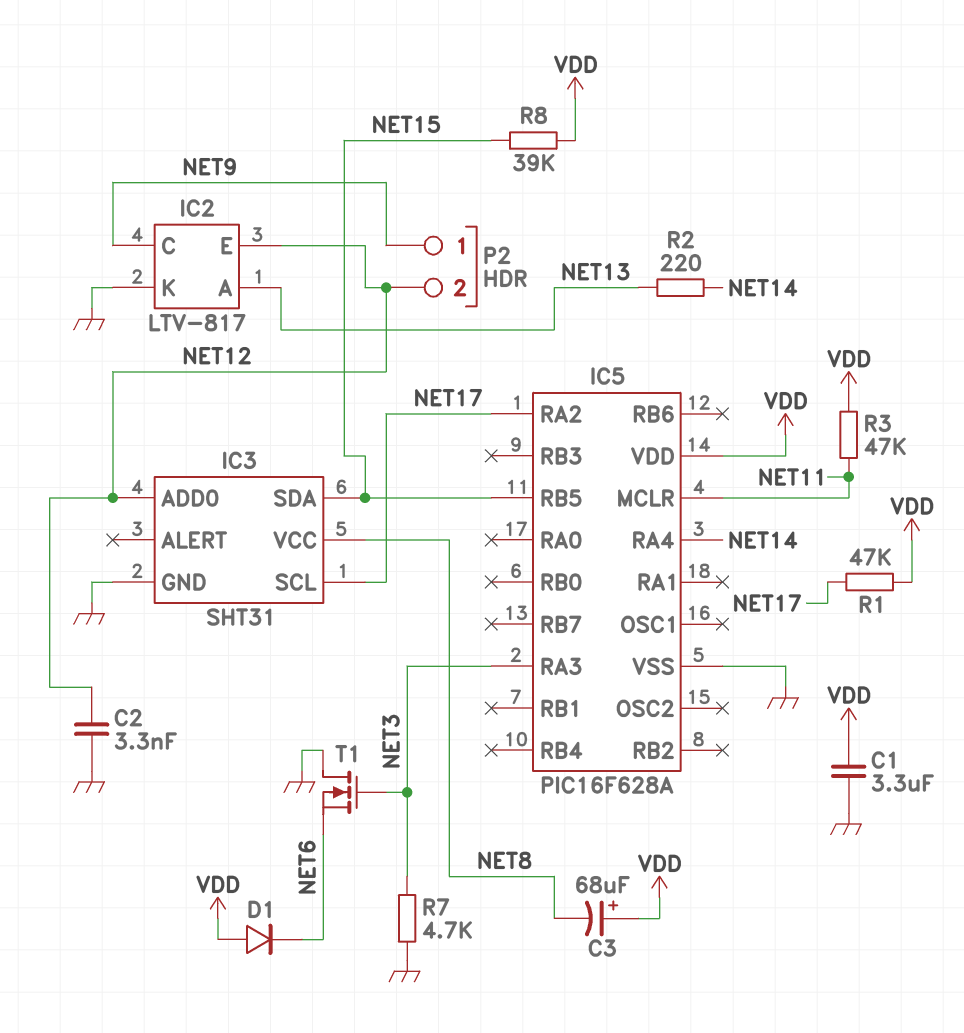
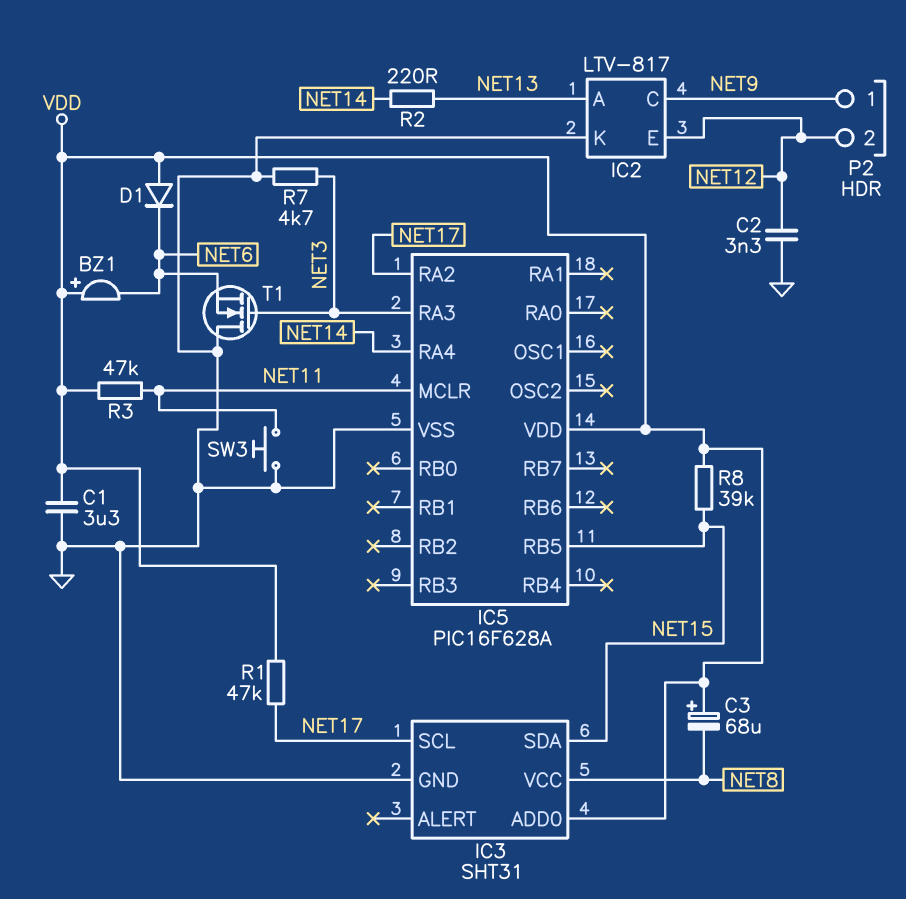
BZ1: none -> buzzer (plus VDD, minus NET6)
IC3 pin ADD0: NET12 -> VDD
SW3: none -> button (GND, NET11)

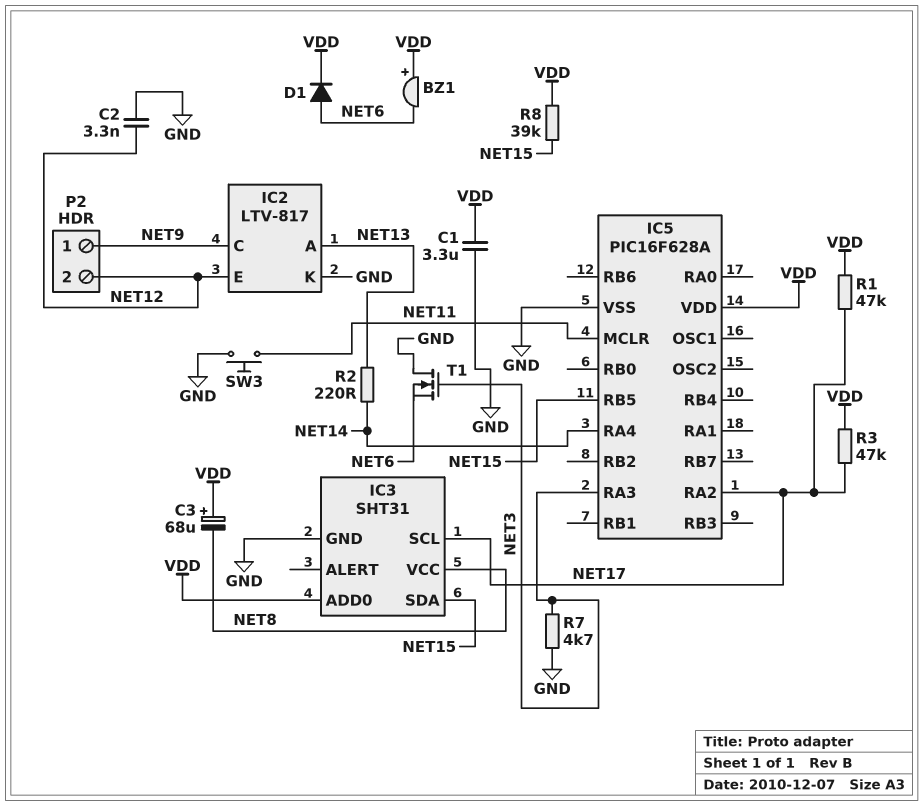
D1: diode (A VDD, K NET6) -> diode (A NET6, K VDD)
R3: 47k (NET11, VDD) -> 47k (NET17, VDD)

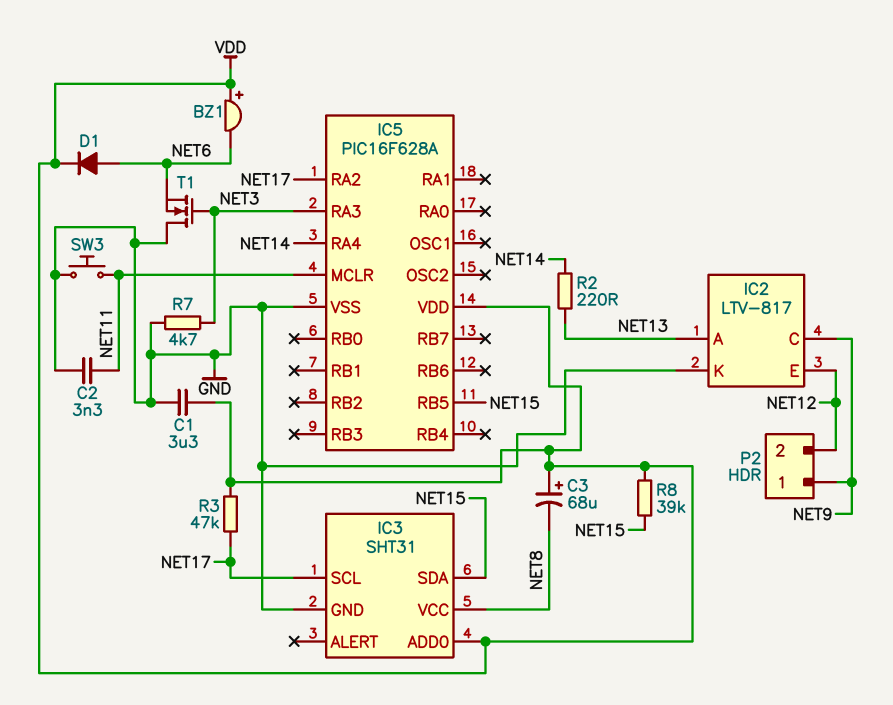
C2: 3.3nF (GND, NET12) -> 3.3nF (GND, NET11)
R1: 47k (NET17, VDD) -> none

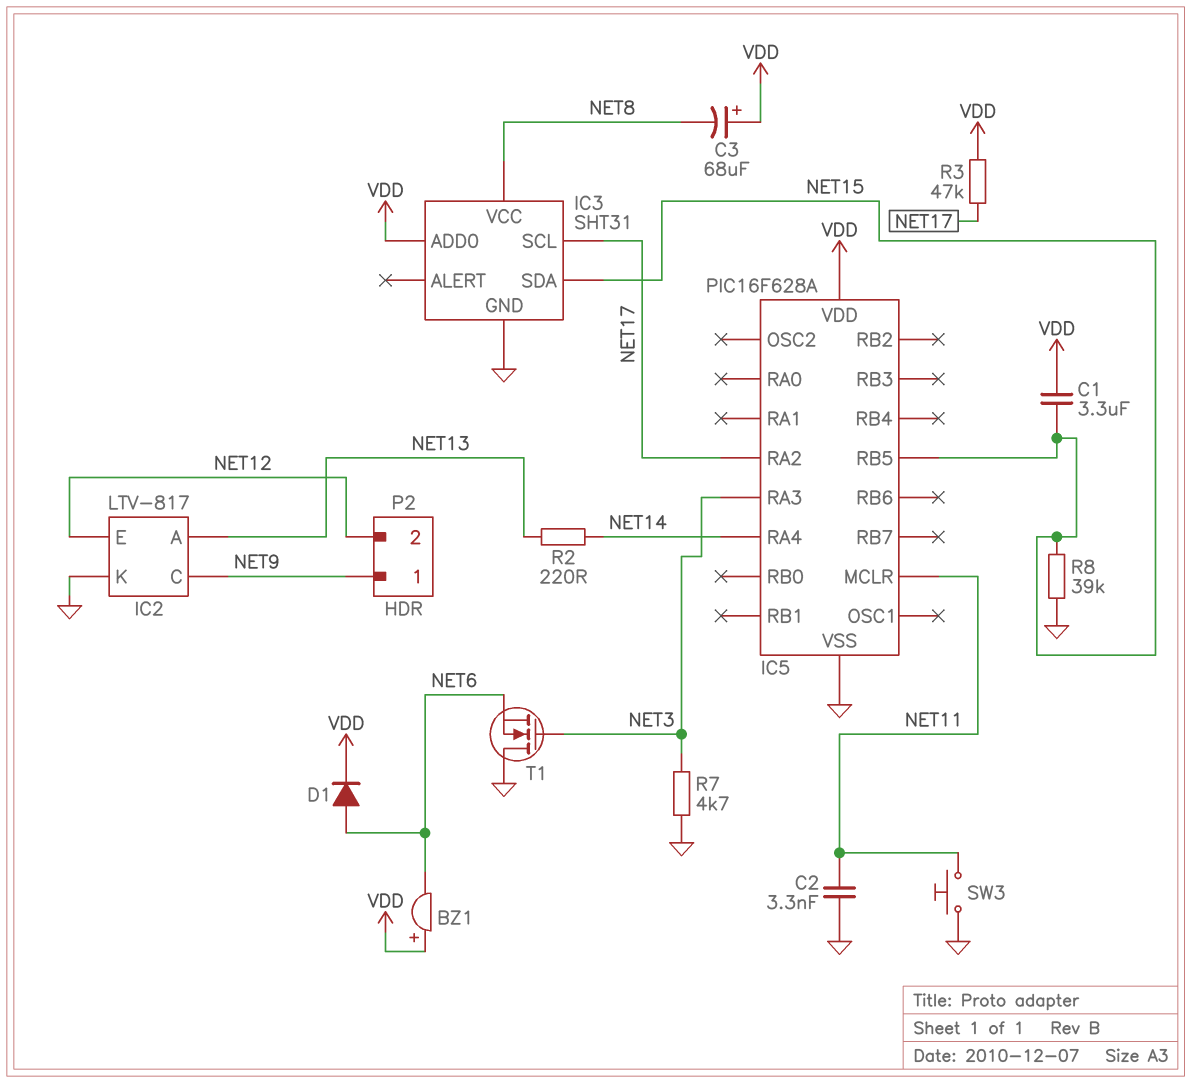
C1: 3.3uF (GND, VDD) -> 3.3uF (NET15, VDD)
R8: 39k (NET15, VDD) -> 39k (GND, NET15)

